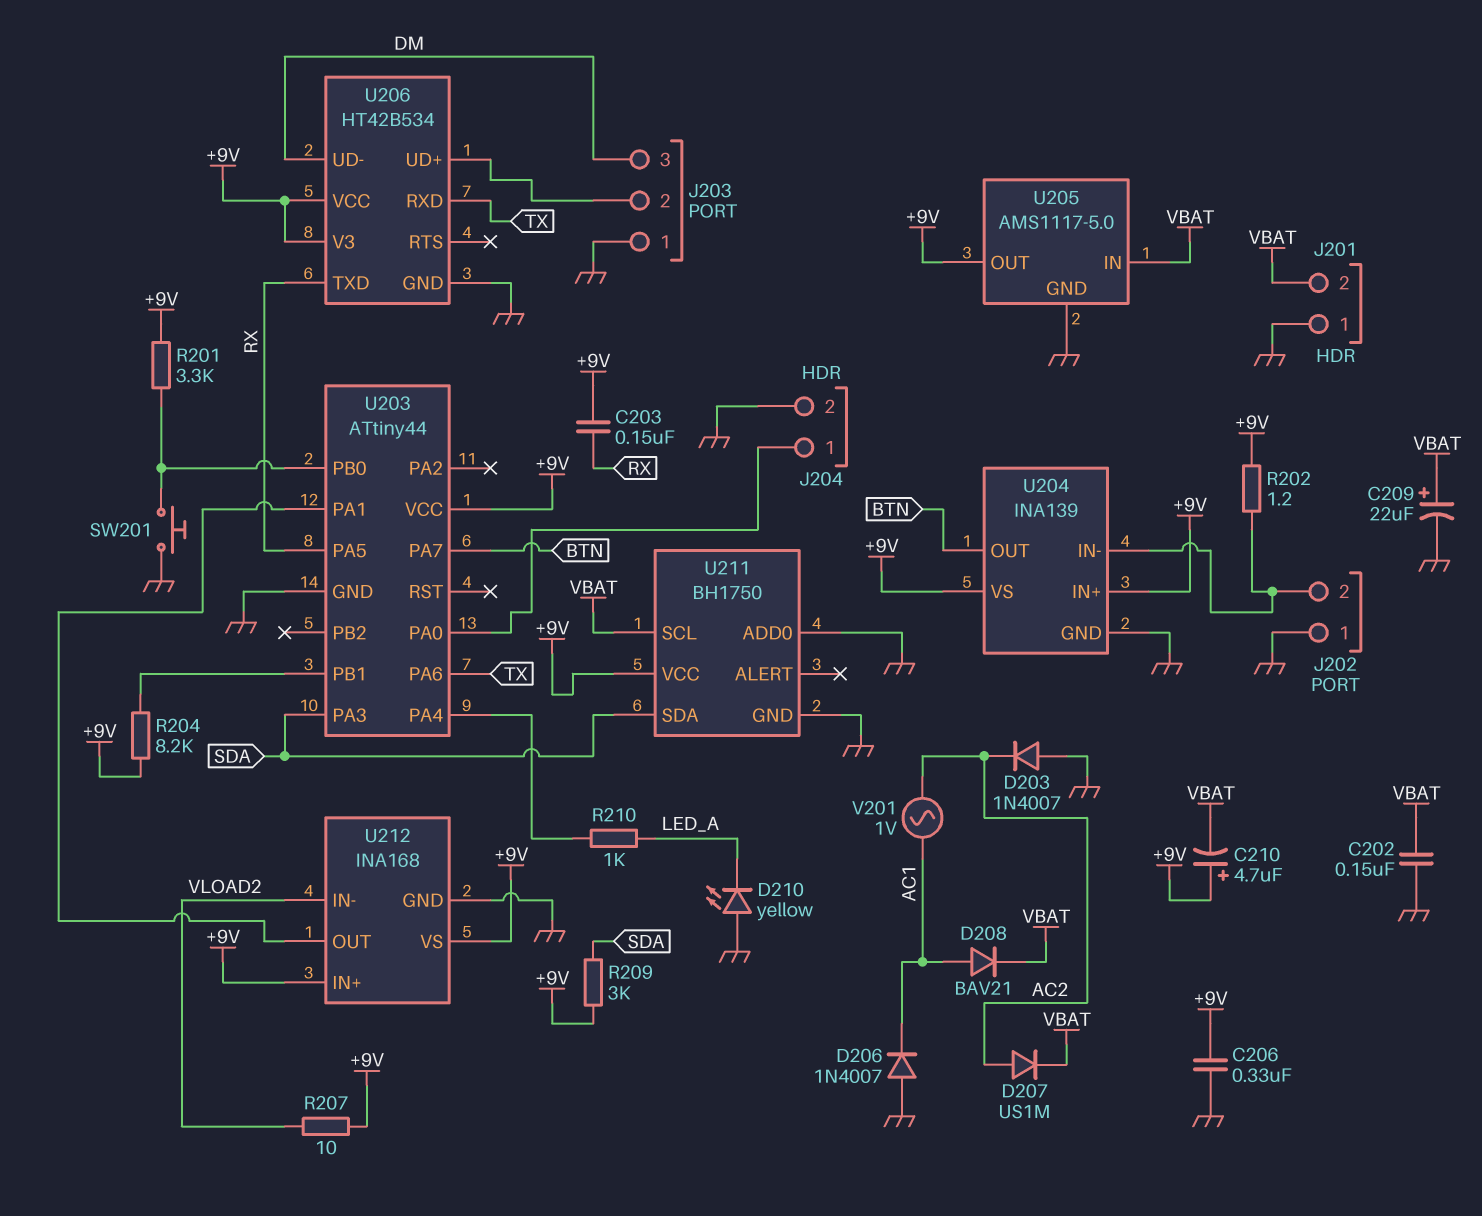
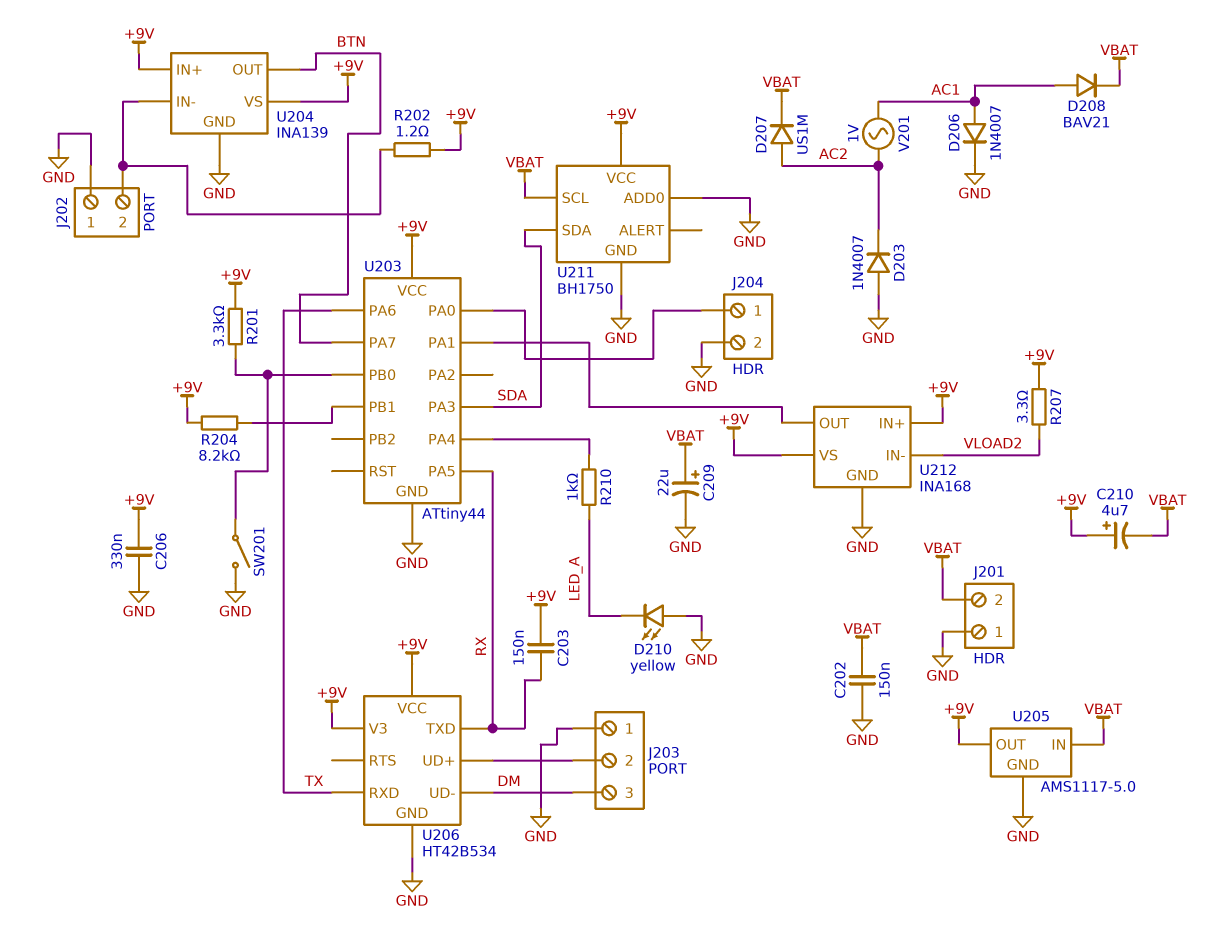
D206: diode 1N4007 (A GND, K AC1) -> diode 1N4007 (A AC1, K GND)
R207: 10 (+9V, VLOAD2) -> 3.3 (+9V, VLOAD2)
R209: 3k (+9V, SDA) -> none
SW201: button (GND, U203/PB0) -> switch (GND, U203/PB0)

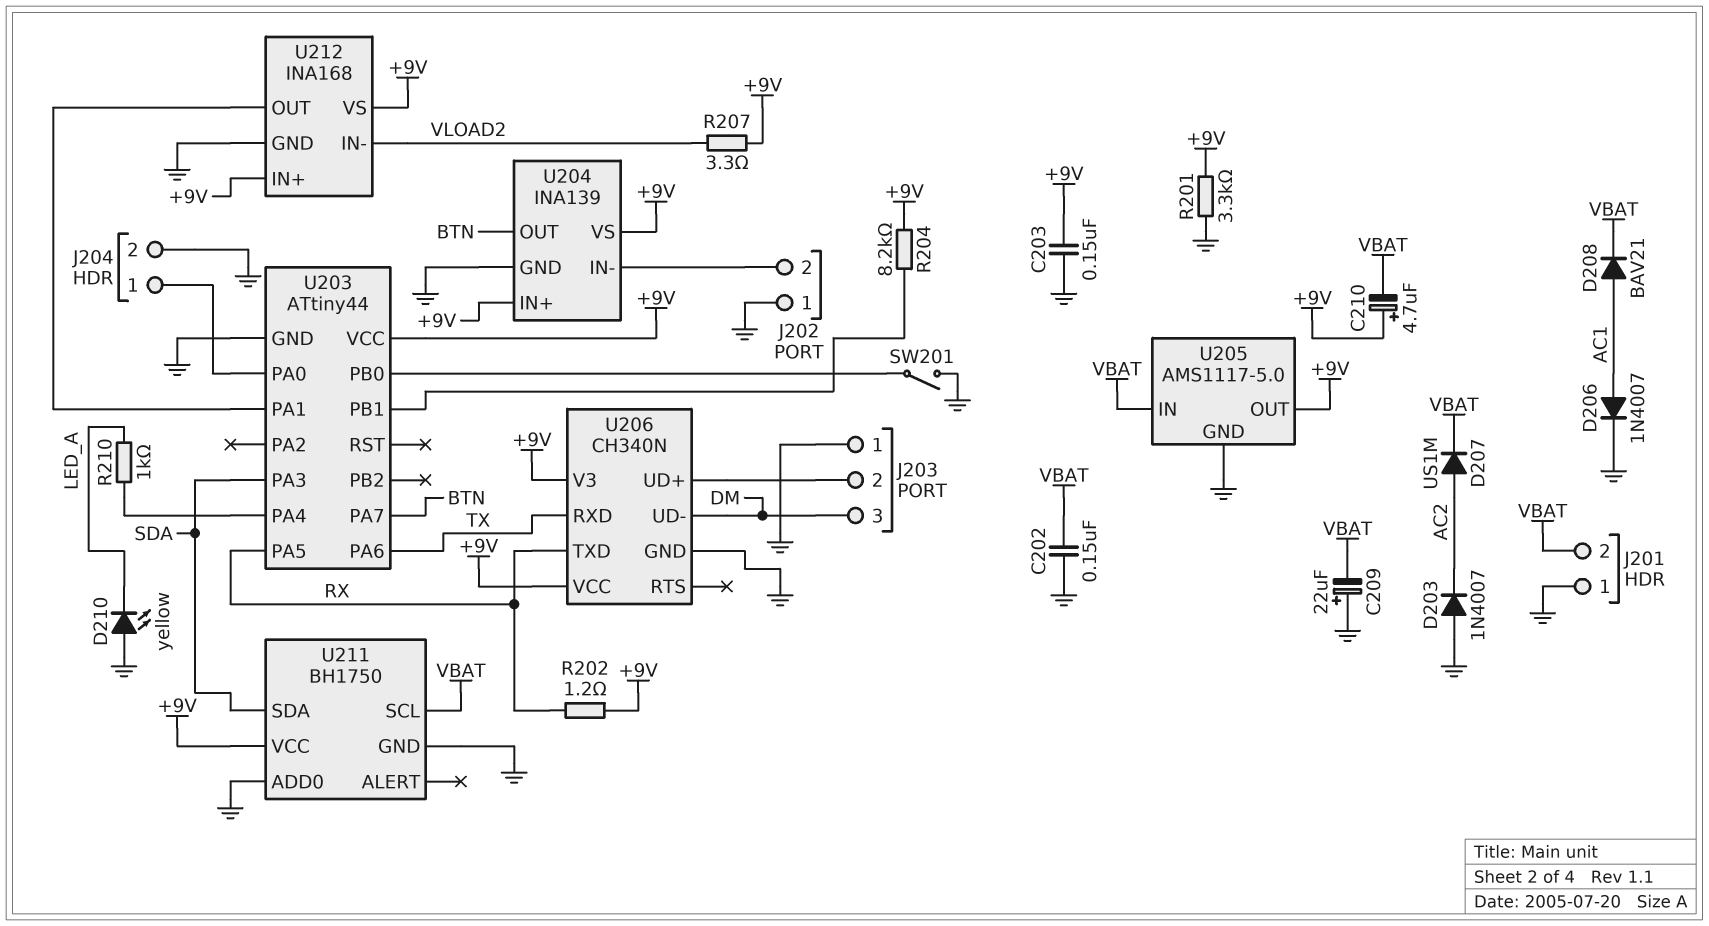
C203: 150nF (+9V, RX) -> 150nF (+9V, GND)
C206: 330nF (+9V, GND) -> none
C209: 22uF (plus VBAT, minus GND) -> 22uF (plus GND, minus VBAT)
R201: 3.3k (+9V, U203/PB0) -> 3.3k (+9V, GND)
R202: 1.2 (+9V, J202/2) -> 1.2 (+9V, RX)
U206: HT42B534 -> CH340N
V201: AC 1V (AC1, AC2) -> none

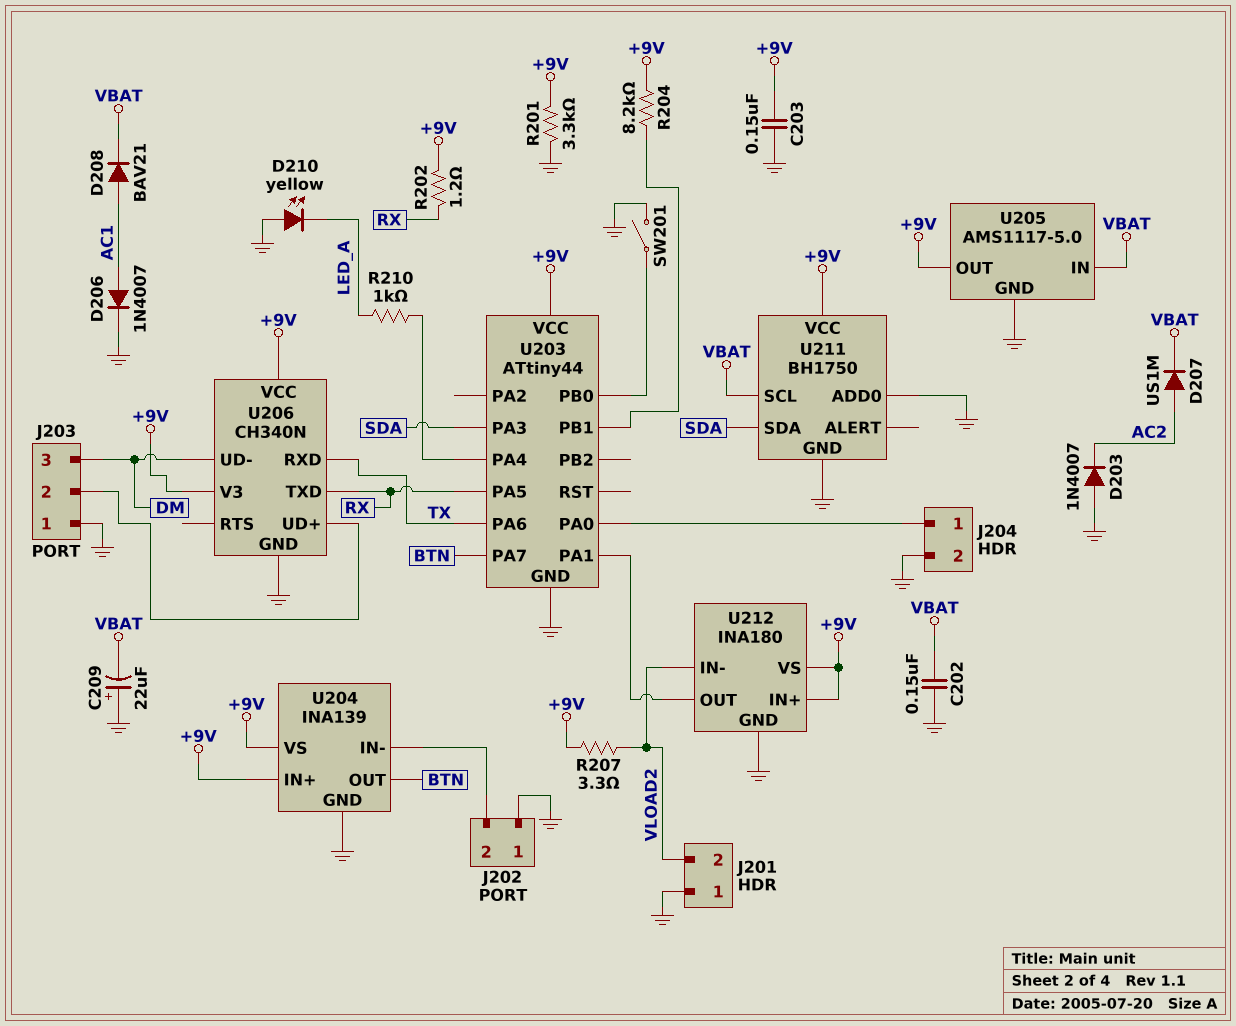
C210: 4.7uF (plus +9V, minus VBAT) -> none
J201 pin 2: VBAT -> VLOAD2
U212: INA168 -> INA180

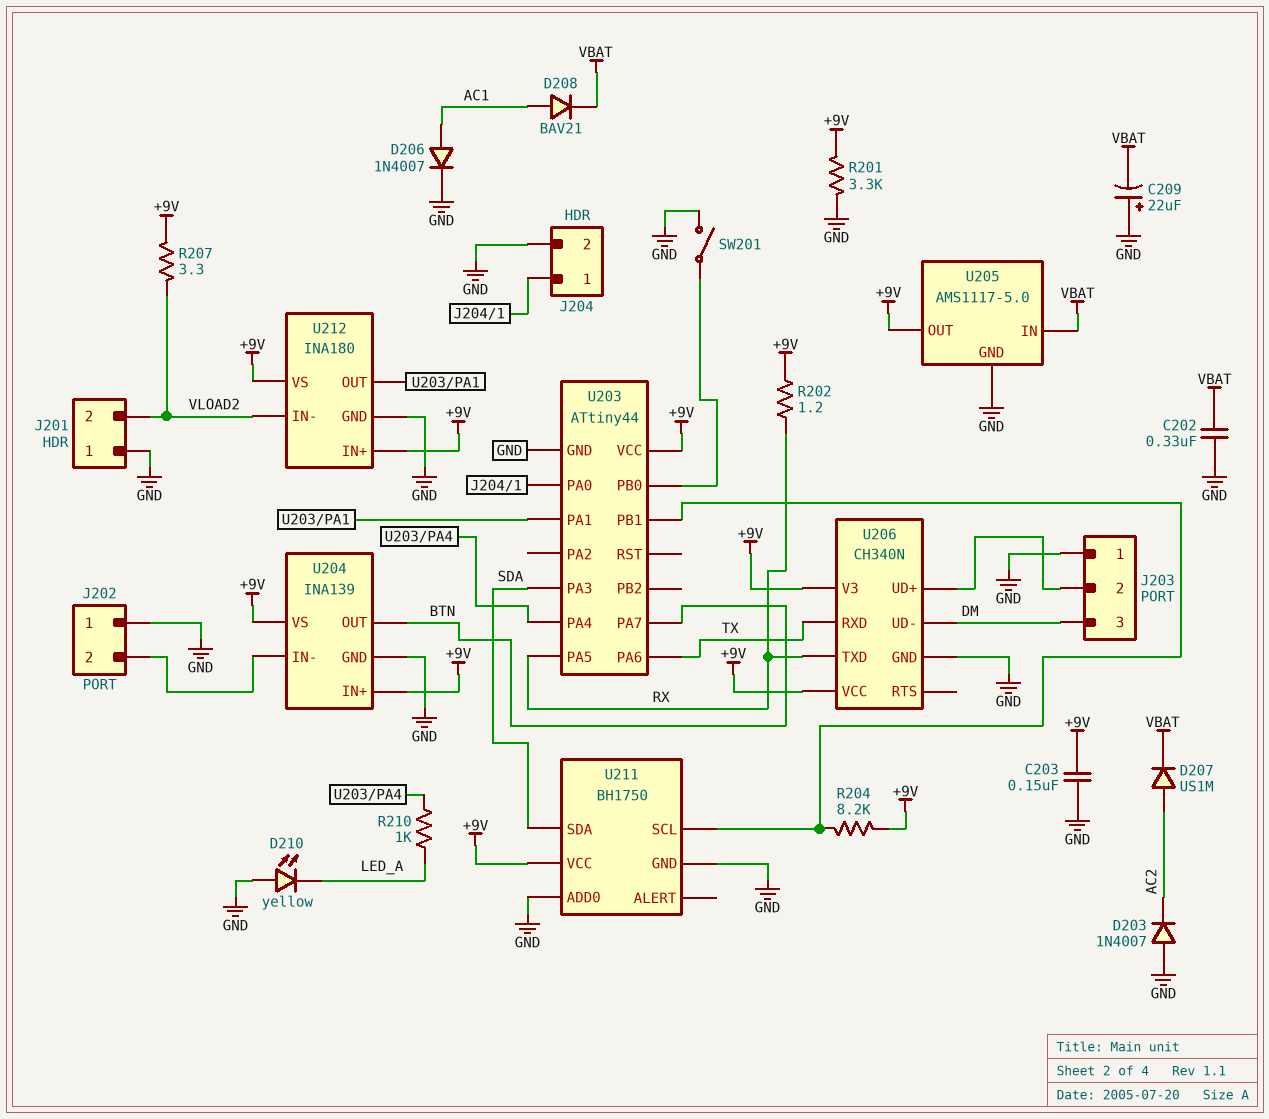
C202: 150nF (GND, VBAT) -> 330nF (GND, VBAT)
U211 pin SCL: VBAT -> U203/PB1

